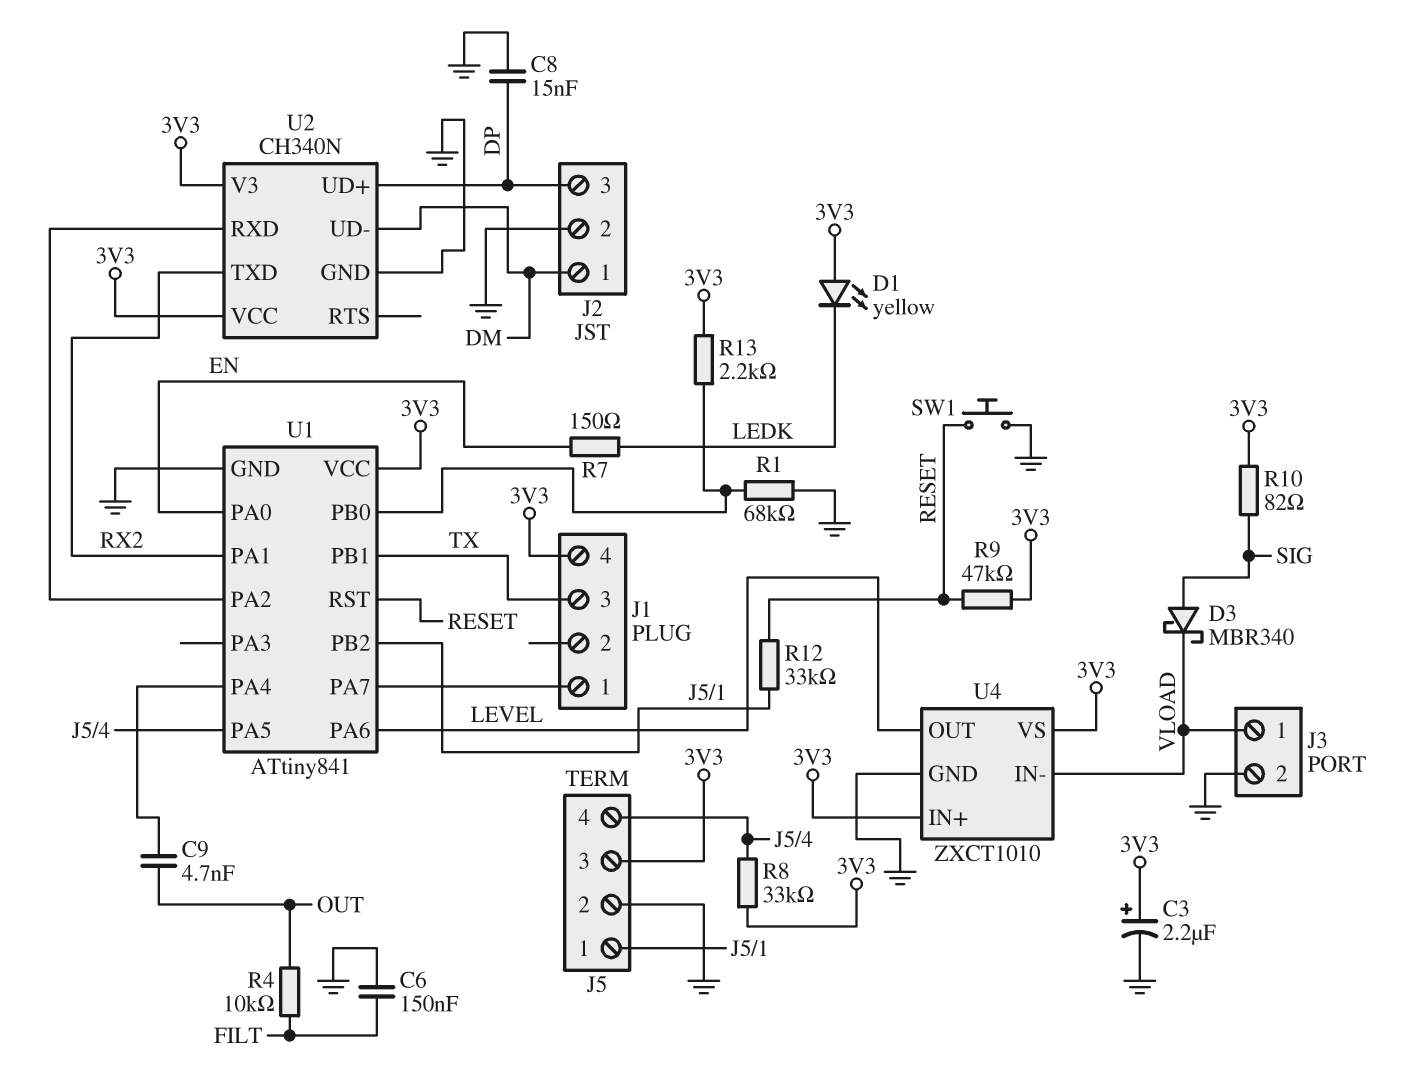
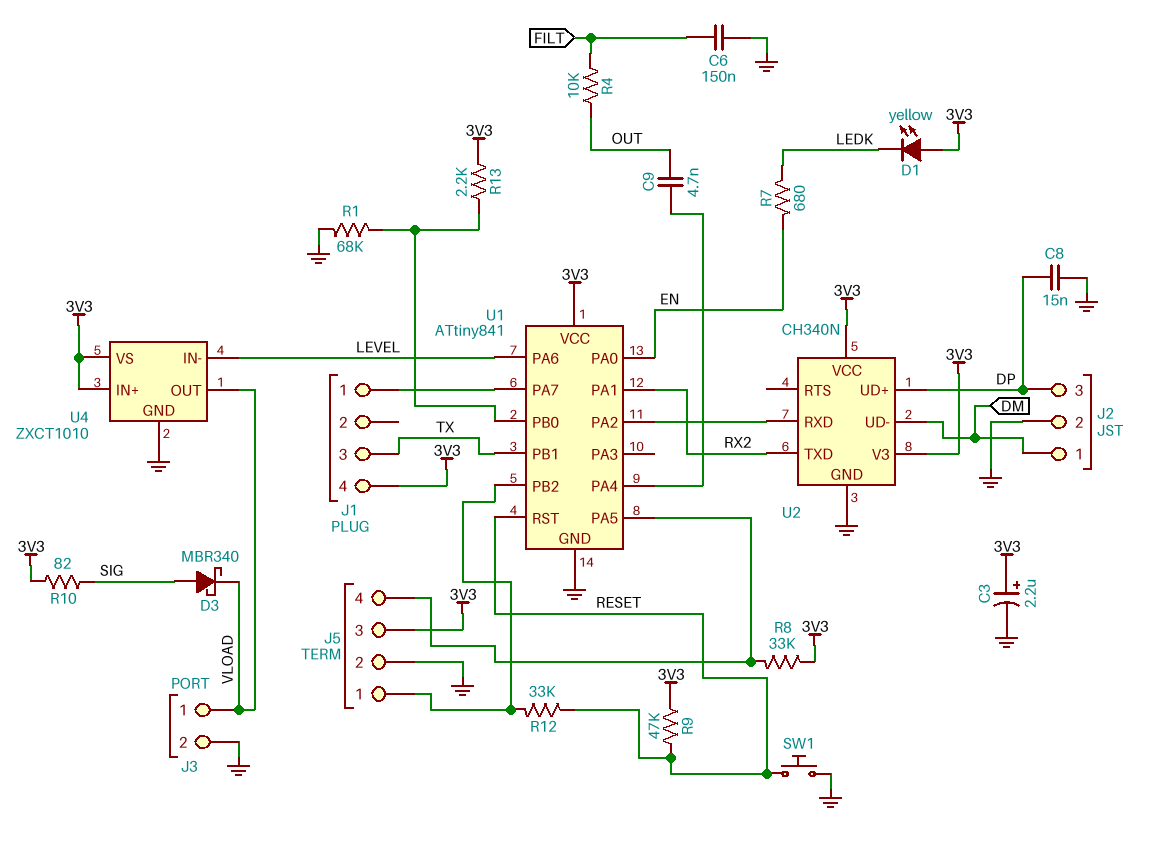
R7: 150 (EN, LEDK) -> 680 (EN, LEDK)
U4 pin IN-: VLOAD -> LEVEL
U4 pin OUT: LEVEL -> VLOAD

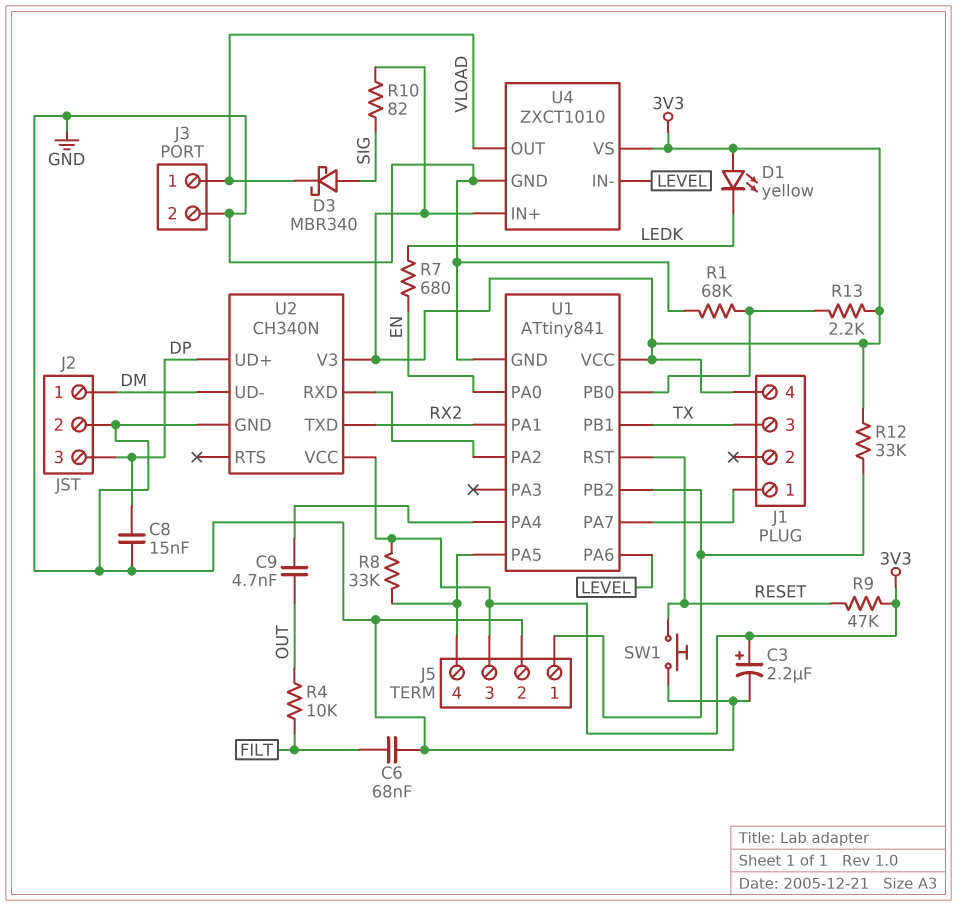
C6: 150nF (FILT, GND) -> 68nF (FILT, GND)
R12: 33k (J5/1, RESET) -> 33k (3V3, J5/1)

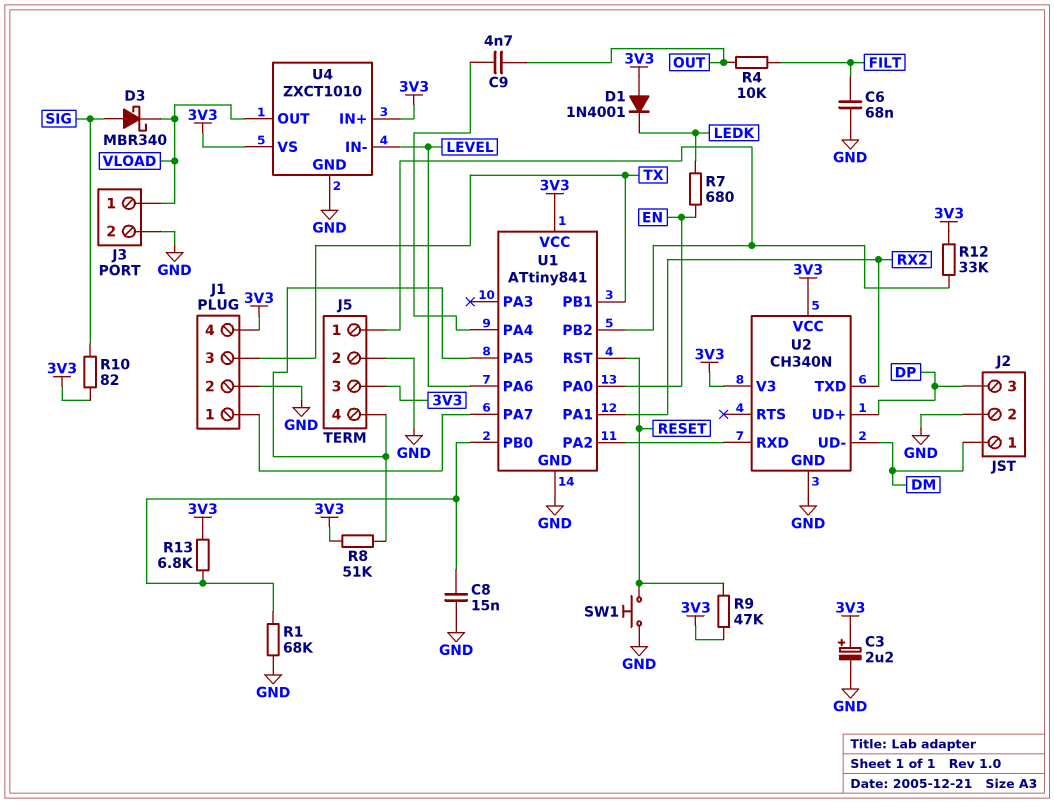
C8: 15nF (DP, GND) -> 15nF (GND, U1/PB0)
D1: LED yellow (A 3V3, K LEDK) -> diode 1N4001 (A 3V3, K LEDK)
J1 pin 2: none -> GND
R8: 33k (3V3, J5/4) -> 51k (3V3, J5/4)
R13: 2.2k (3V3, U1/PB0) -> 6.8k (3V3, U1/PB0)

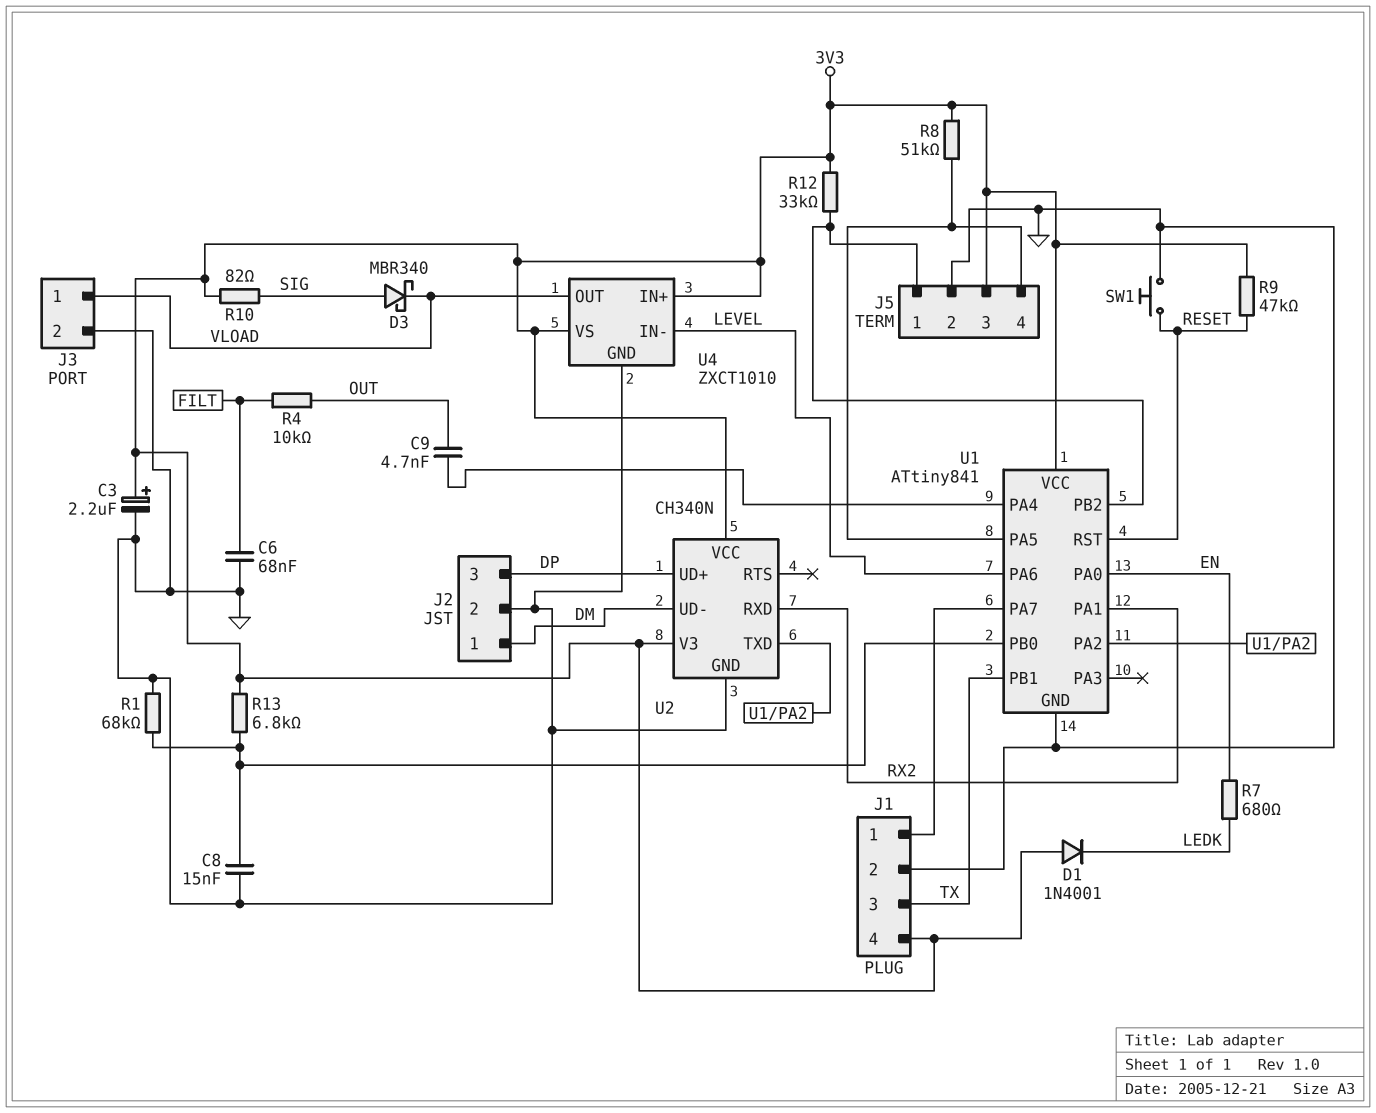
U2 pin RXD: U1/PA2 -> RX2
U2 pin TXD: RX2 -> U1/PA2

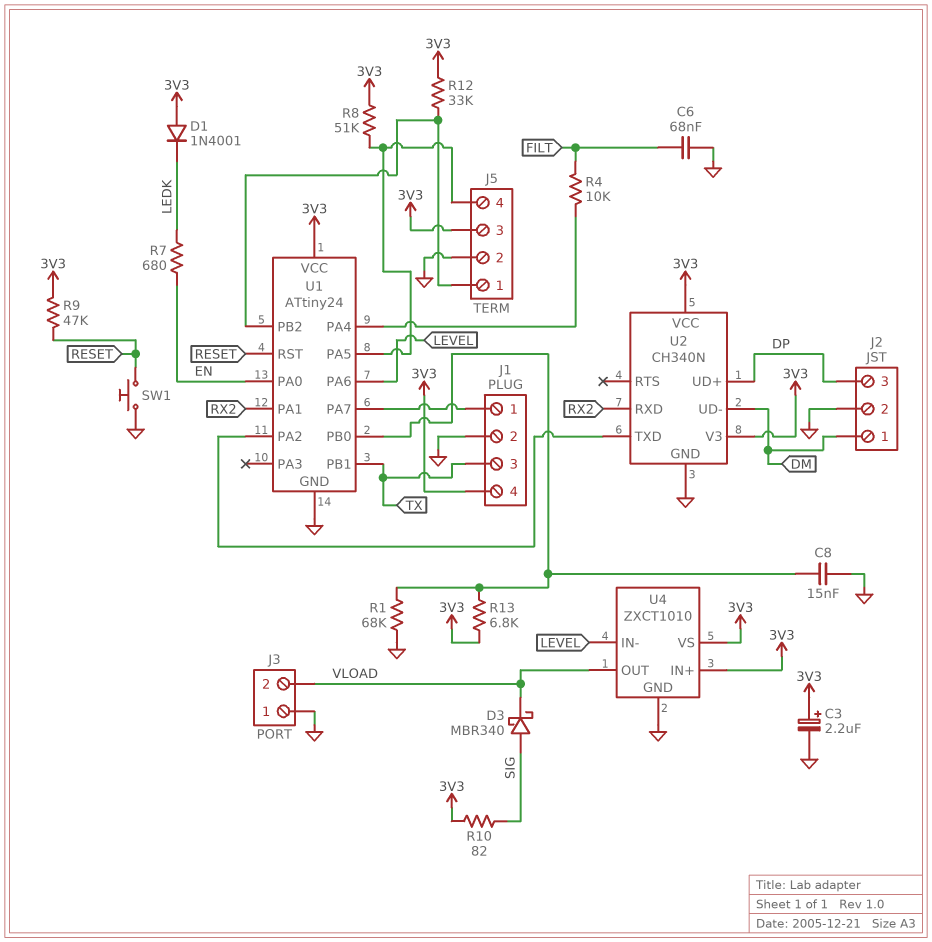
C9: 4.7nF (OUT, U1/PA4) -> none
J3 pin 1: VLOAD -> GND
J3 pin 2: GND -> VLOAD
R4: 10k (FILT, OUT) -> 10k (FILT, U1/PA4)
U1: ATtiny841 -> ATtiny24

